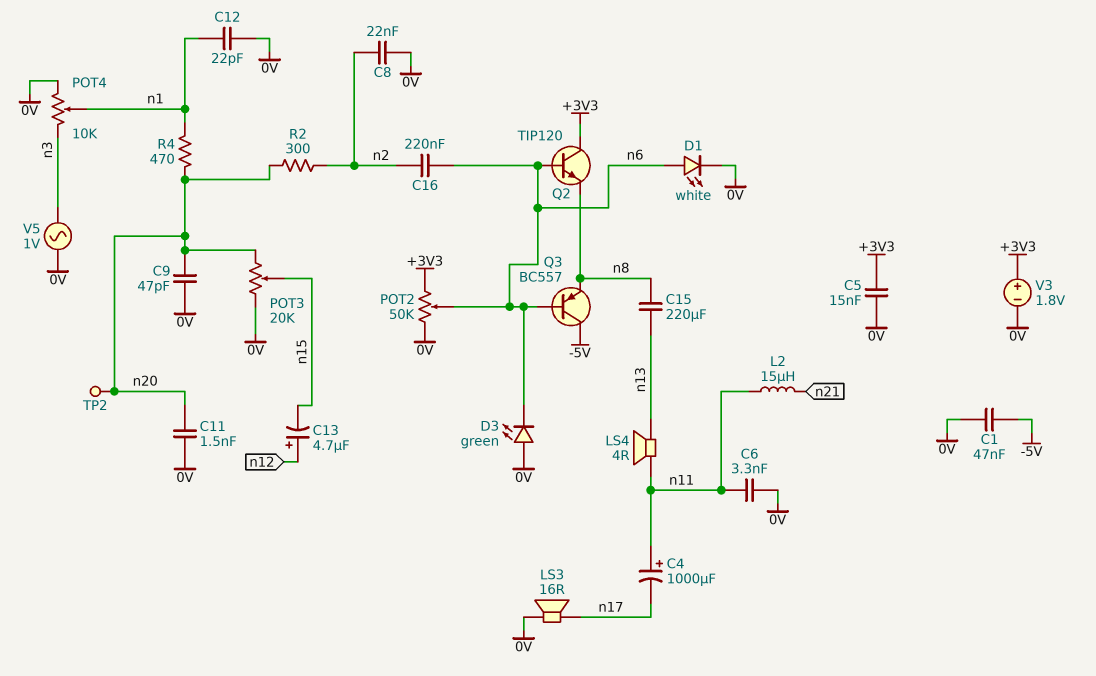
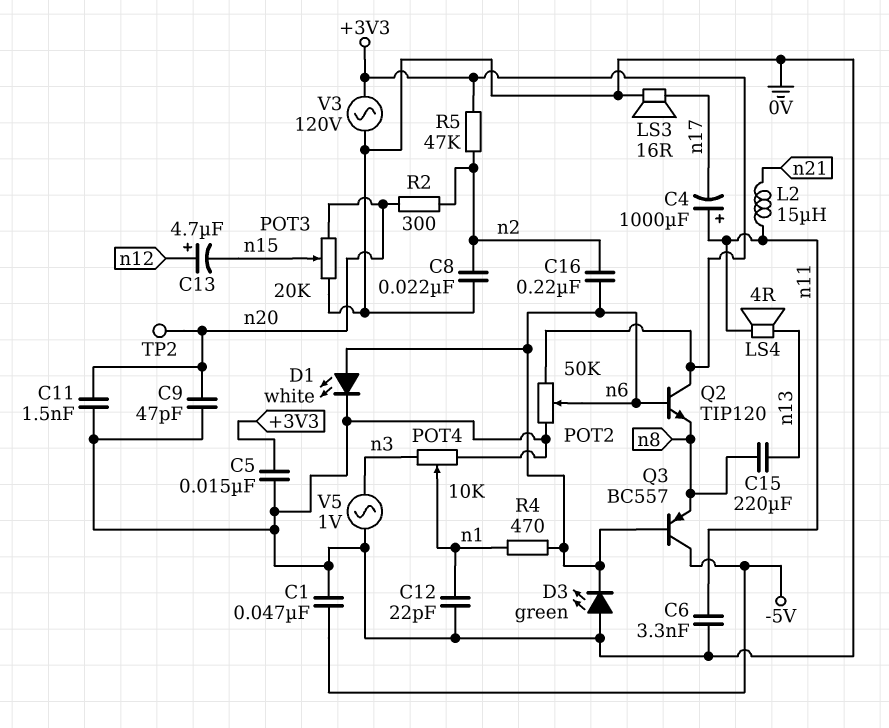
R4: 470 (n1, n20) -> 470 (n1, n6)
R5: none -> 47k (+3V3, n2)
V3: 1.8V (plus +3V3, minus 0V) -> AC 120V (+3V3, 0V)

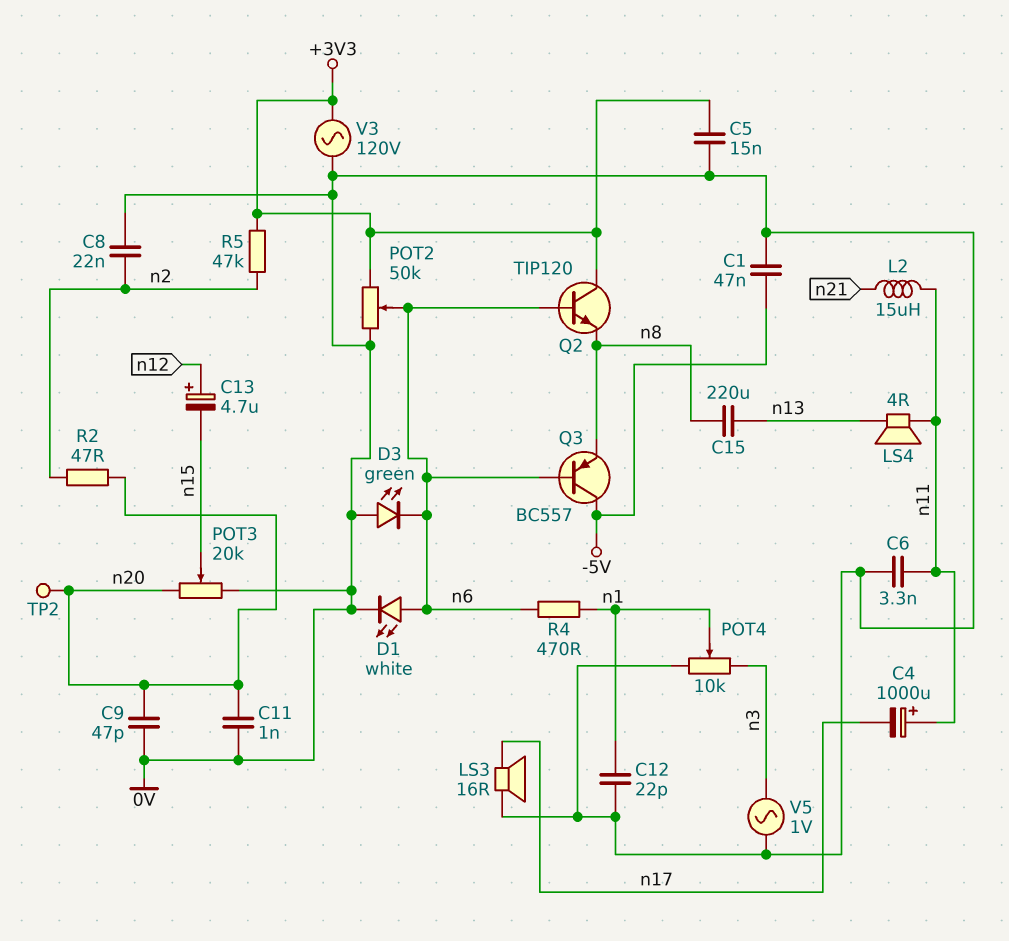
C11: 1.5nF (0V, n20) -> 1nF (0V, n20)
C16: 220nF (n2, n6) -> none
R2: 300 (n2, n20) -> 47 (n2, n20)

